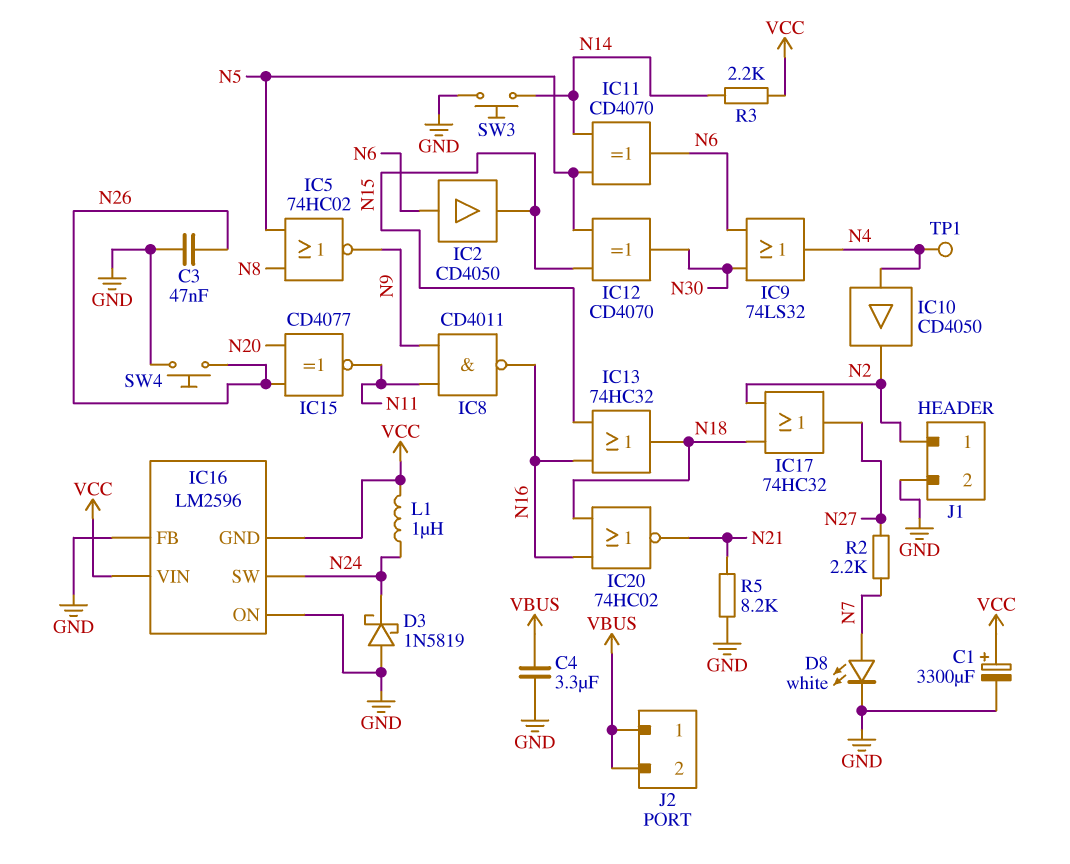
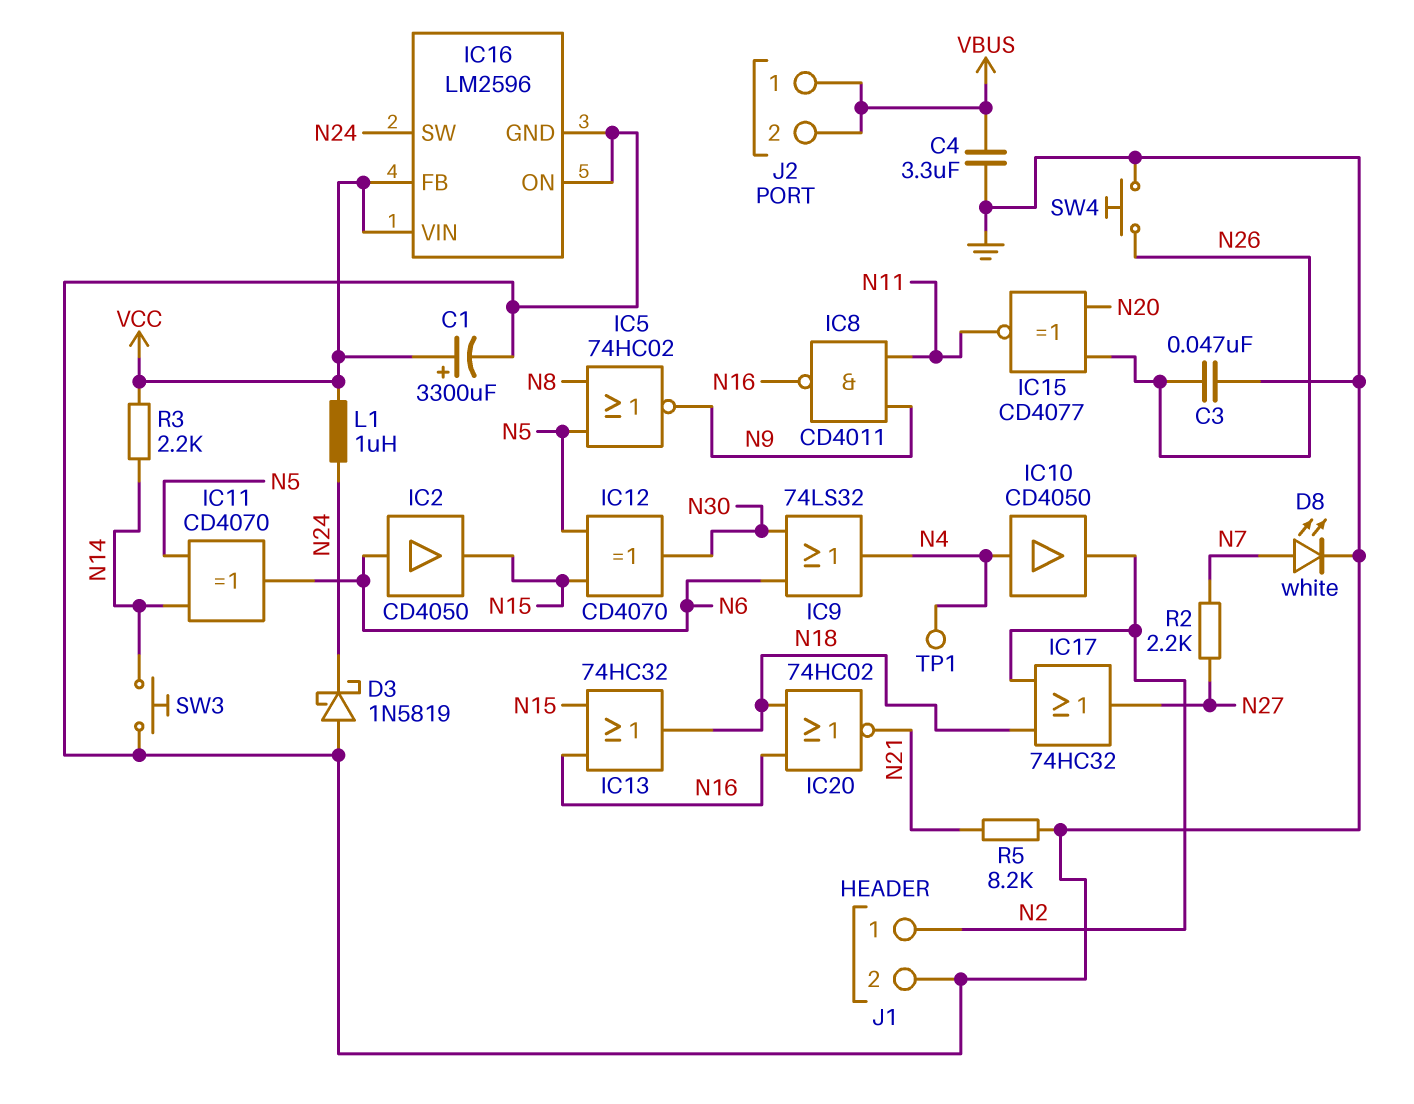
IC16 pin FB: GND -> VCC
IC16 pin GND: VCC -> GND

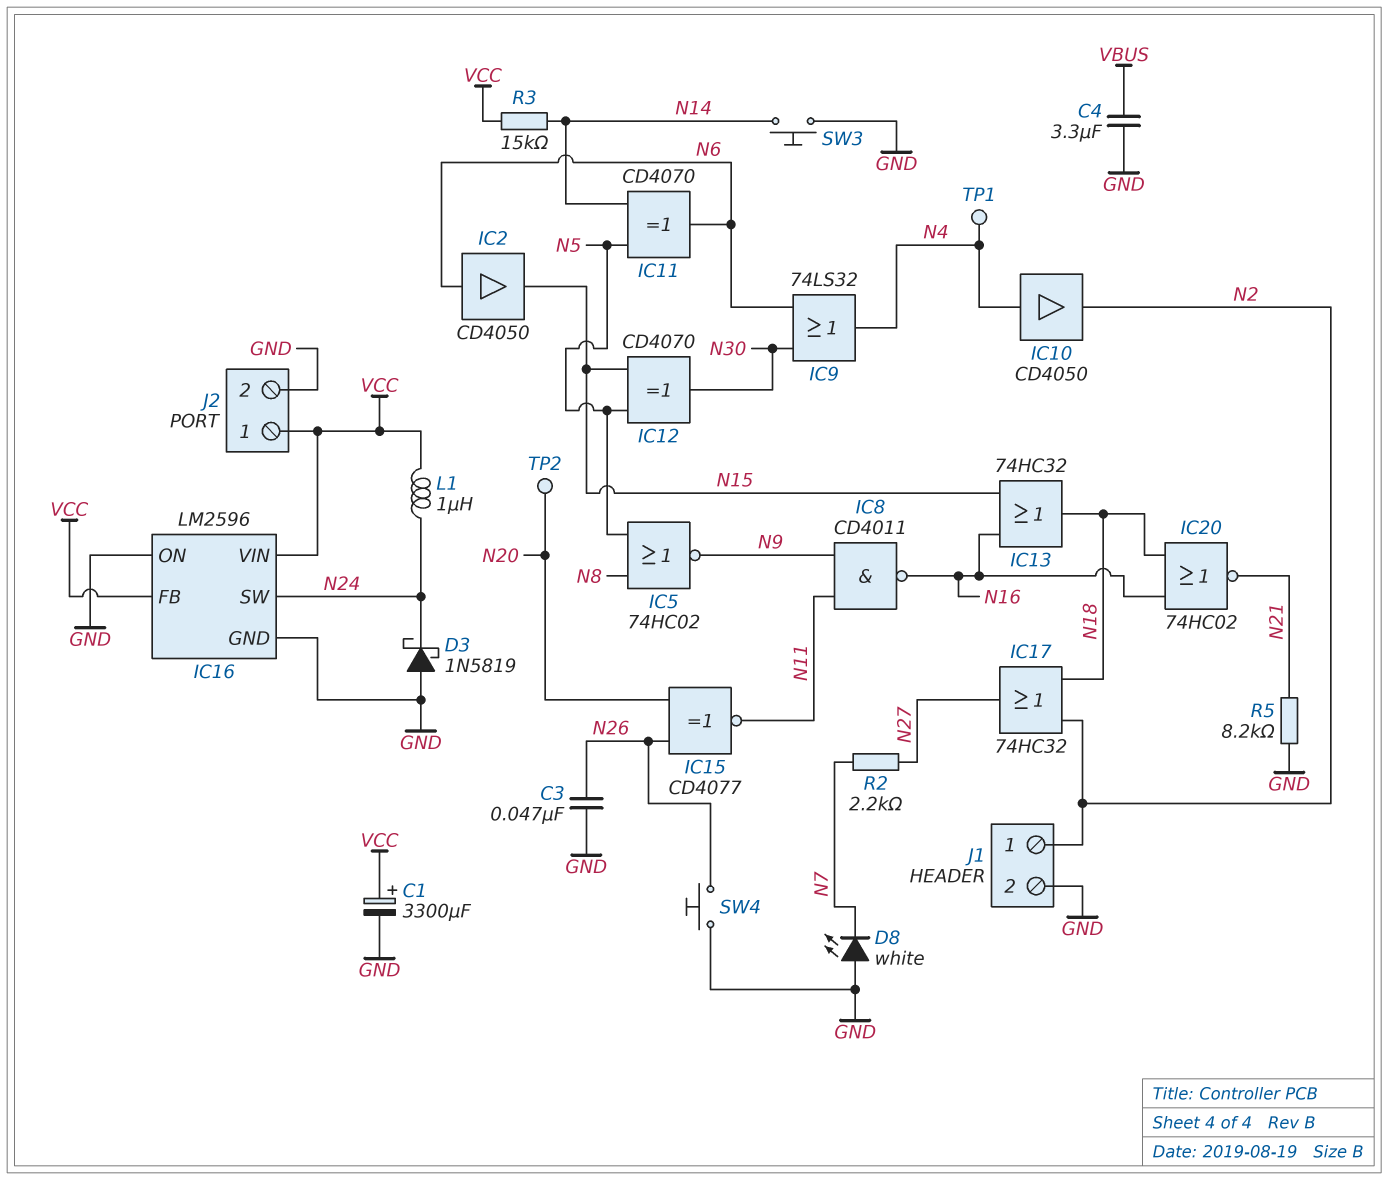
D8: LED white (A N7, K GND) -> LED white (A GND, K N7)
J2 pin 1: VBUS -> VCC
J2 pin 2: VBUS -> GND
R3: 2.2k (N14, VCC) -> 15k (N14, VCC)
TP2: none -> test point (N20)

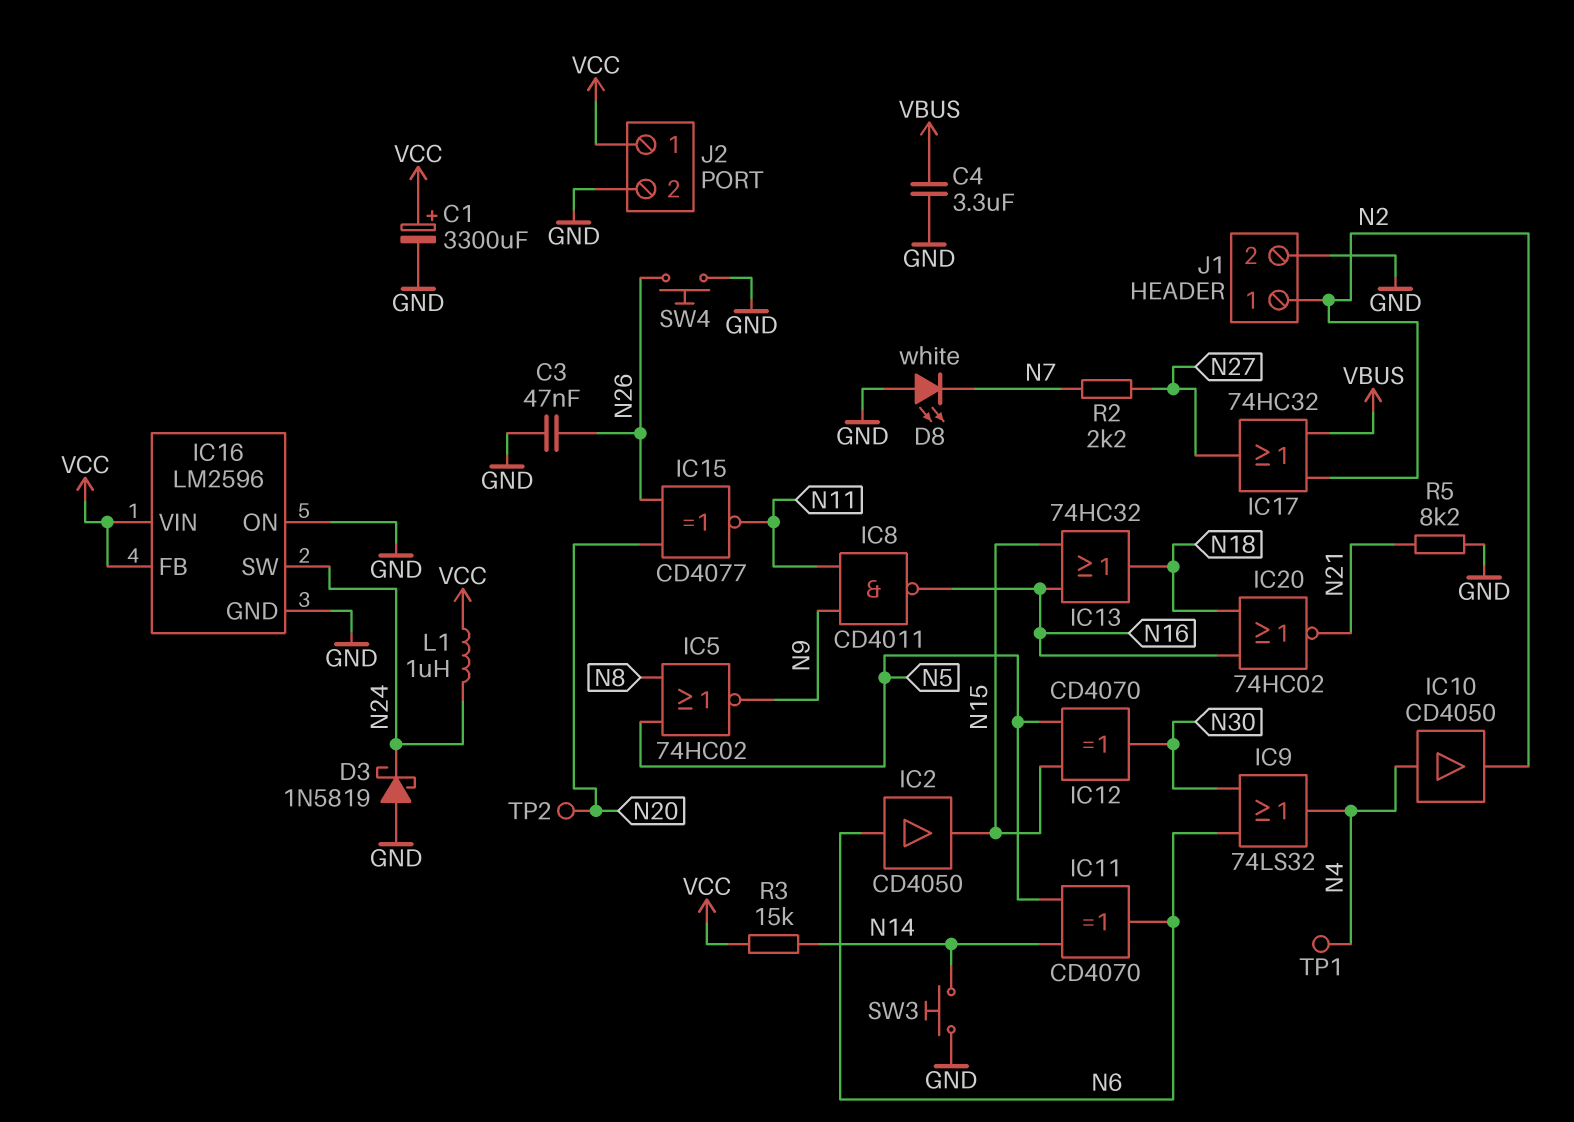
IC17: OR 74HC32 (in N2, in N18, out N27) -> OR 74HC32 (in N2, in VBUS, out N27)

